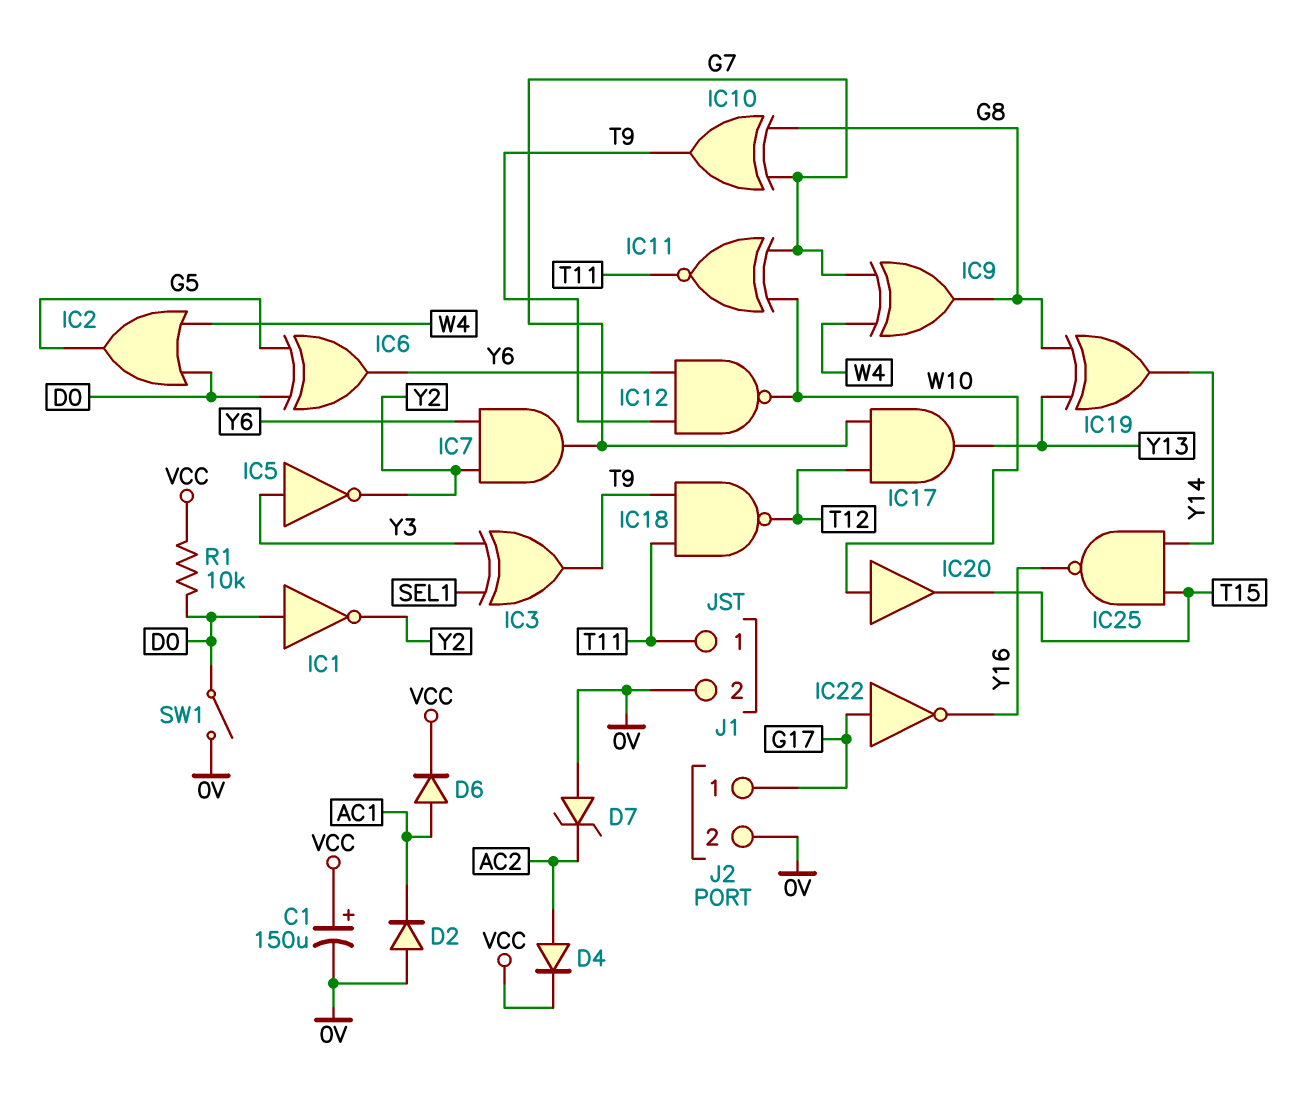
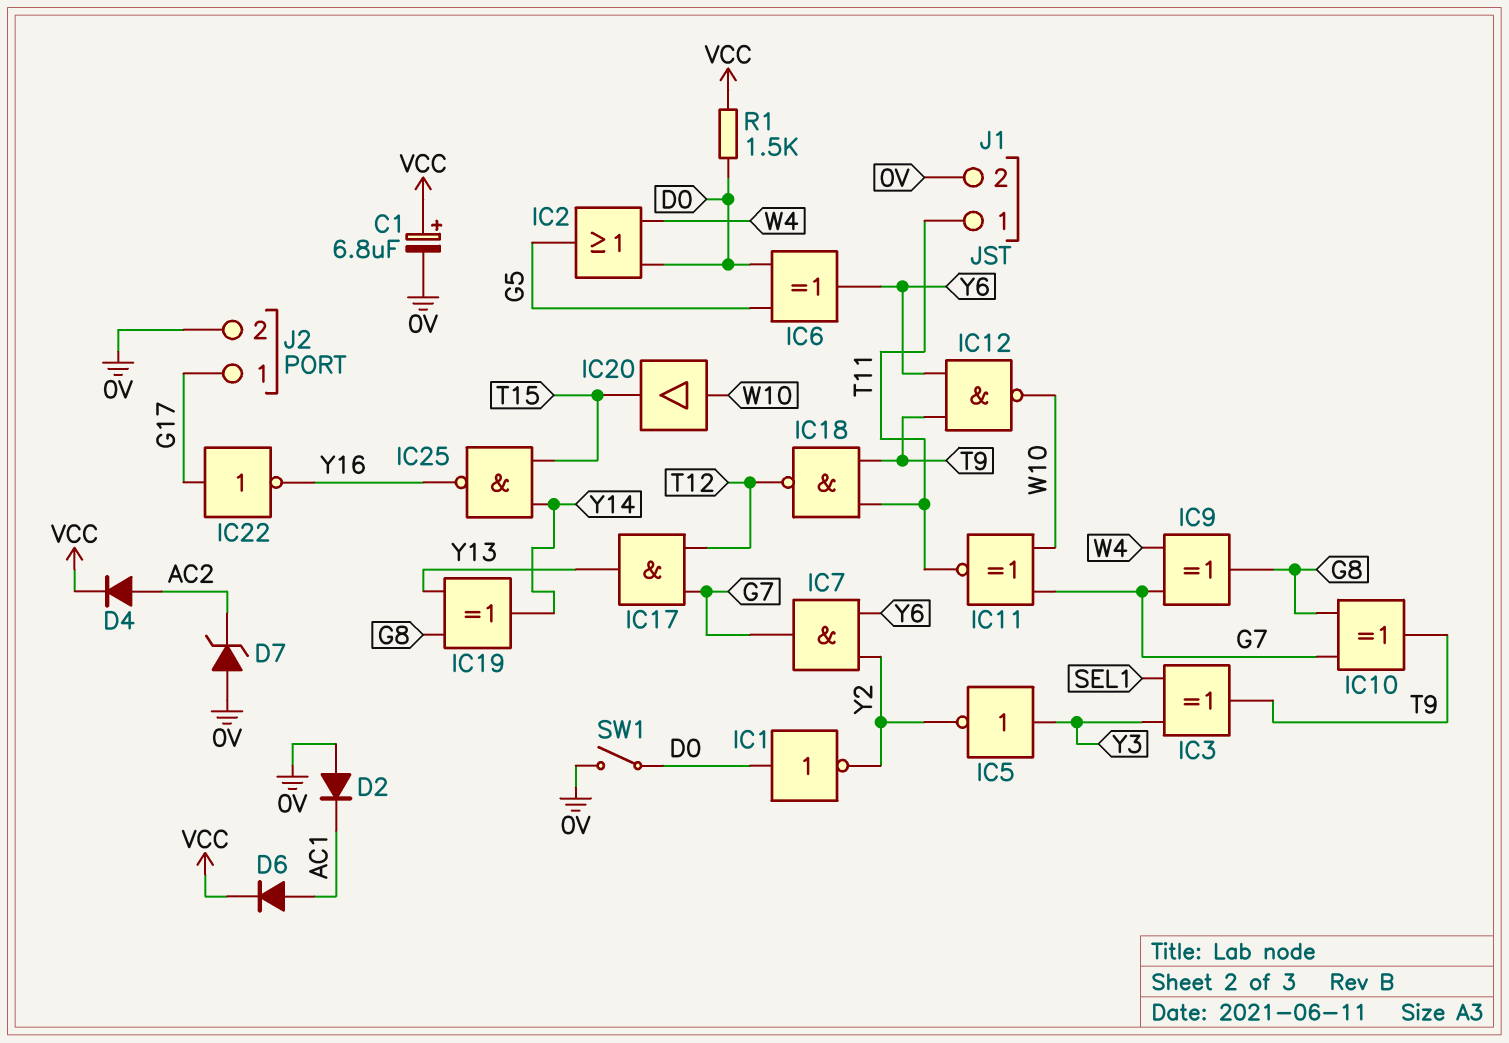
C1: 150uF (plus VCC, minus 0V) -> 6.8uF (plus VCC, minus 0V)
R1: 10k (D0, VCC) -> 1.5k (D0, VCC)

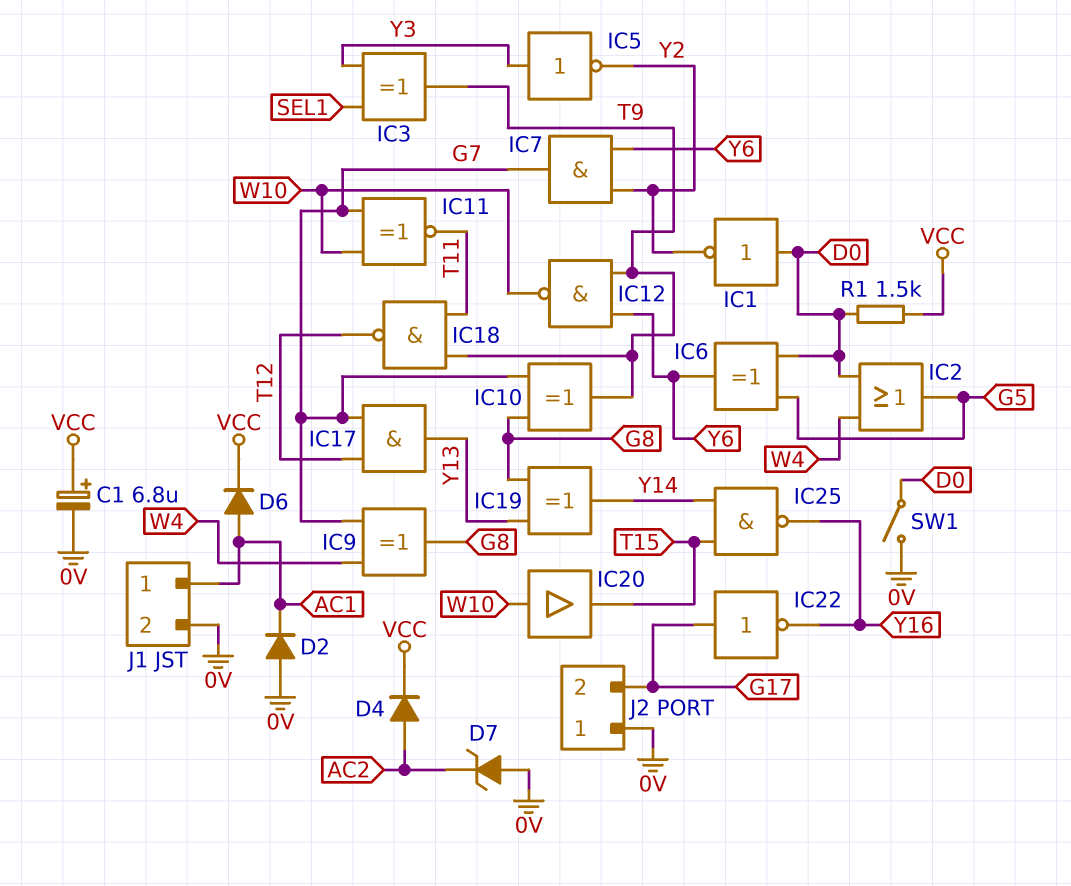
J1 pin 1: T11 -> AC1
J2 pin 1: G17 -> 0V
J2 pin 2: 0V -> G17

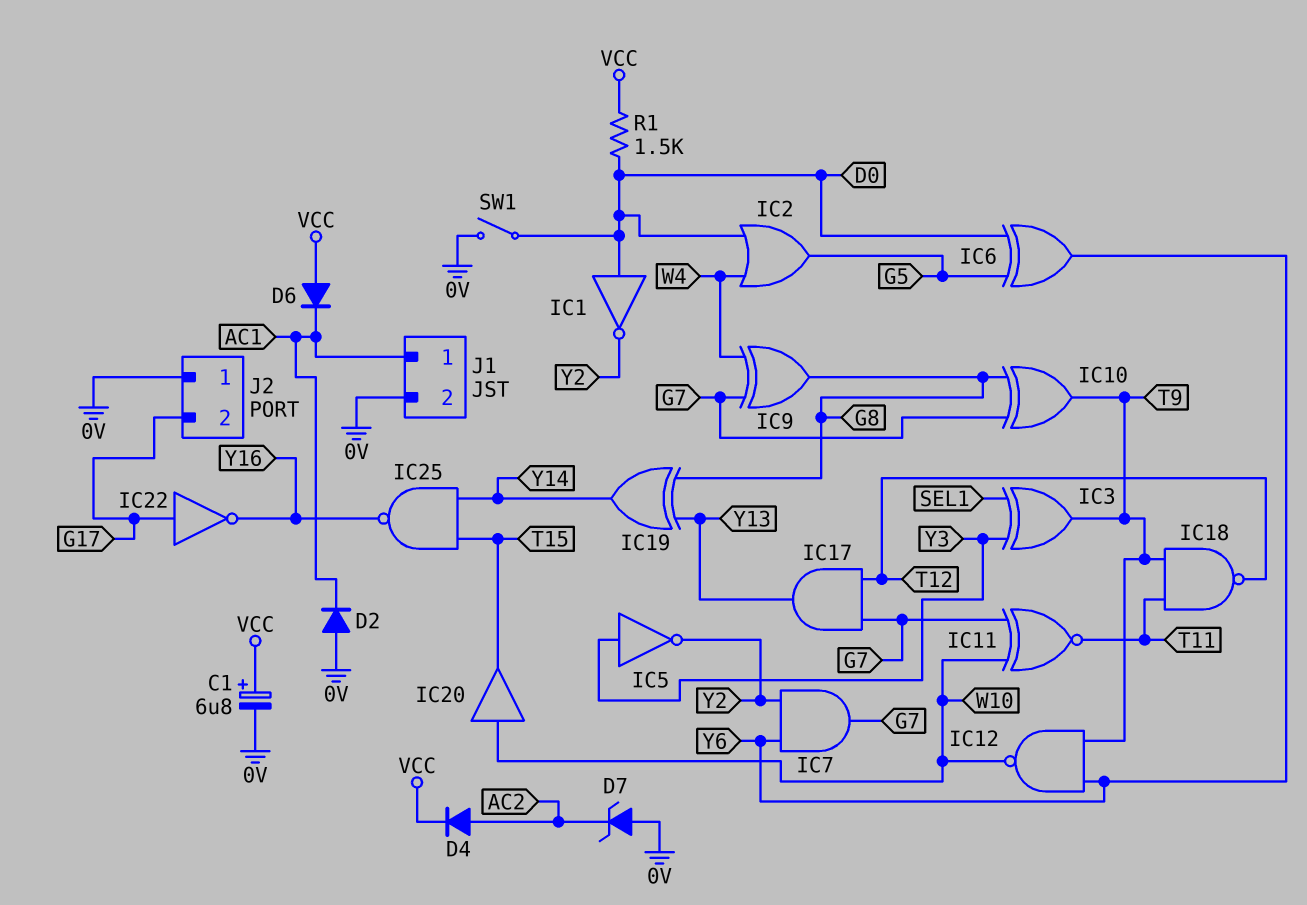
D6: diode (A AC1, K VCC) -> diode (A VCC, K AC1)

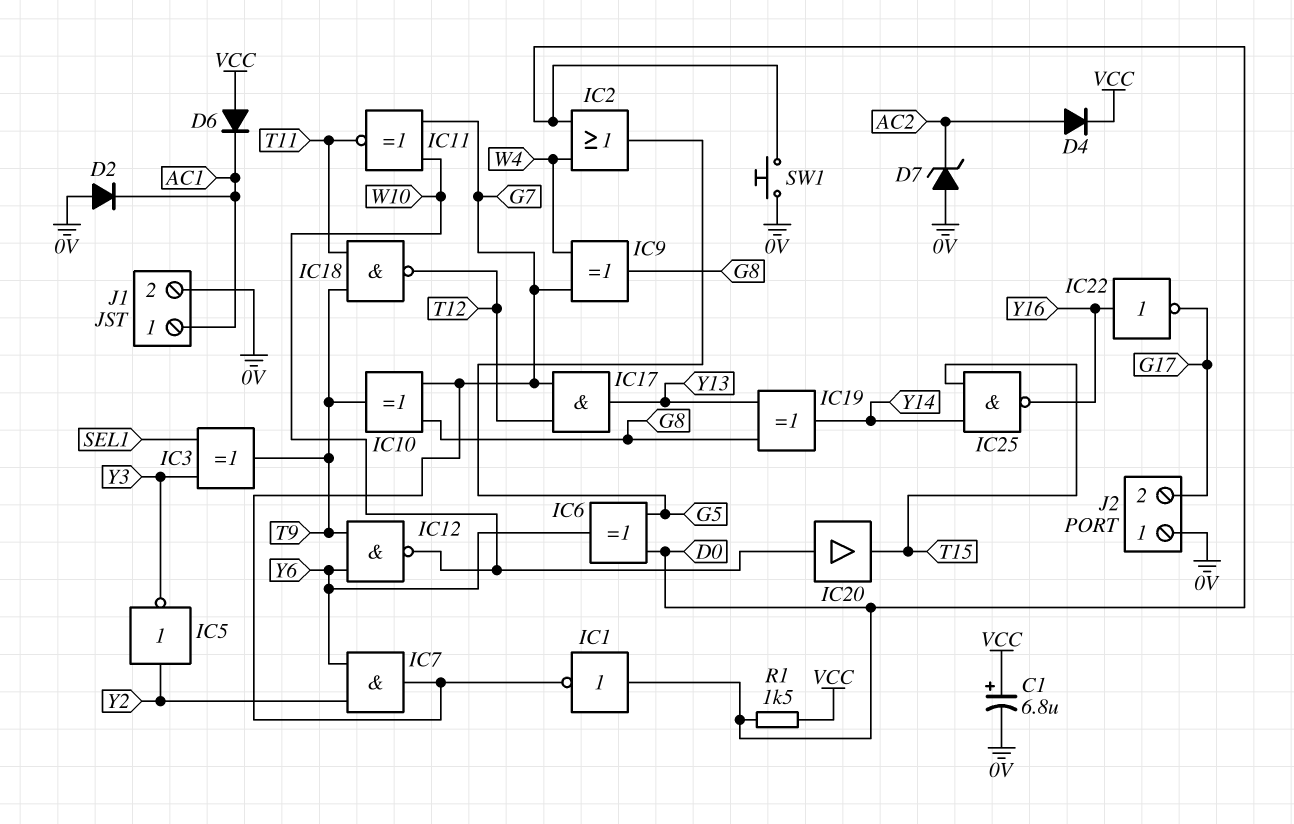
IC1: NOT (in D0, out Y2) -> NOT (in D0, out G7)
IC5: NOT (in Y3, out Y2) -> NOT (in Y2, out Y3)
IC22: NOT (in G17, out Y16) -> NOT (in Y16, out G17)
SW1: switch (0V, D0) -> button (0V, D0)

